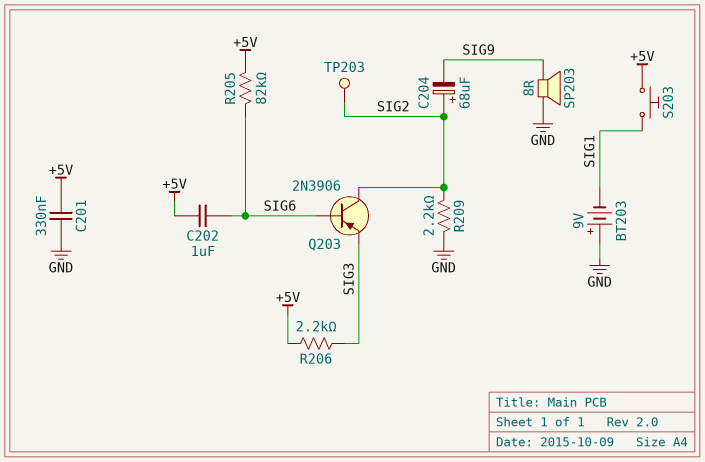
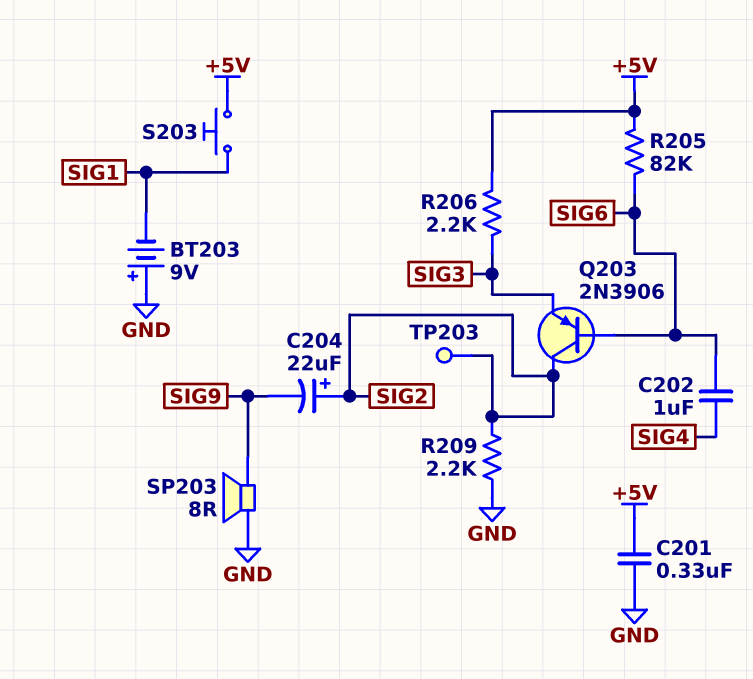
C202: 1uF (+5V, SIG6) -> 1uF (SIG4, SIG6)
C204: 68uF (plus SIG2, minus SIG9) -> 22uF (plus SIG2, minus SIG9)

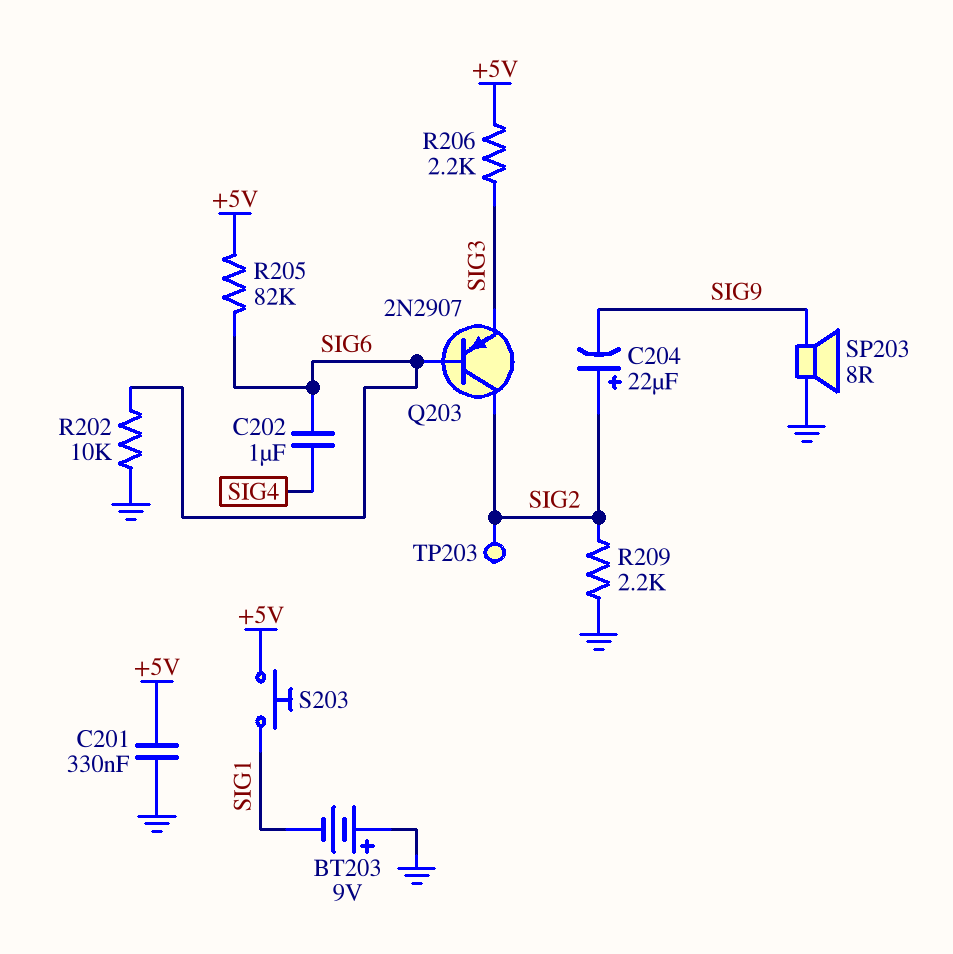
Q203: PNP 2N3906 (B SIG6, C SIG2, E SIG3) -> PNP 2N2907 (B SIG6, C SIG2, E SIG3)
R202: none -> 10k (GND, SIG6)

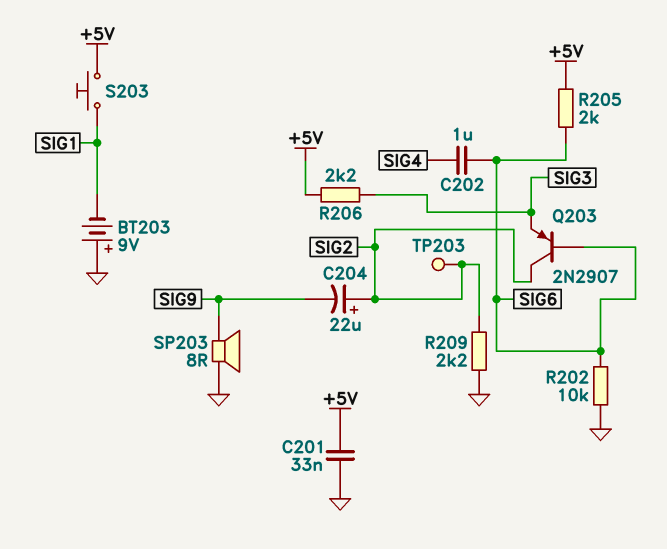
C201: 330nF (+5V, GND) -> 33nF (+5V, GND)
R205: 82k (+5V, SIG6) -> 2k (+5V, SIG6)

